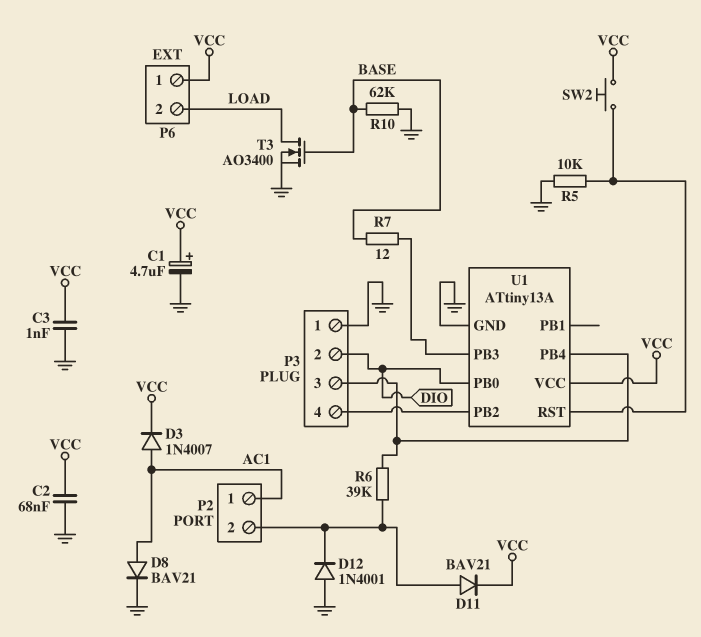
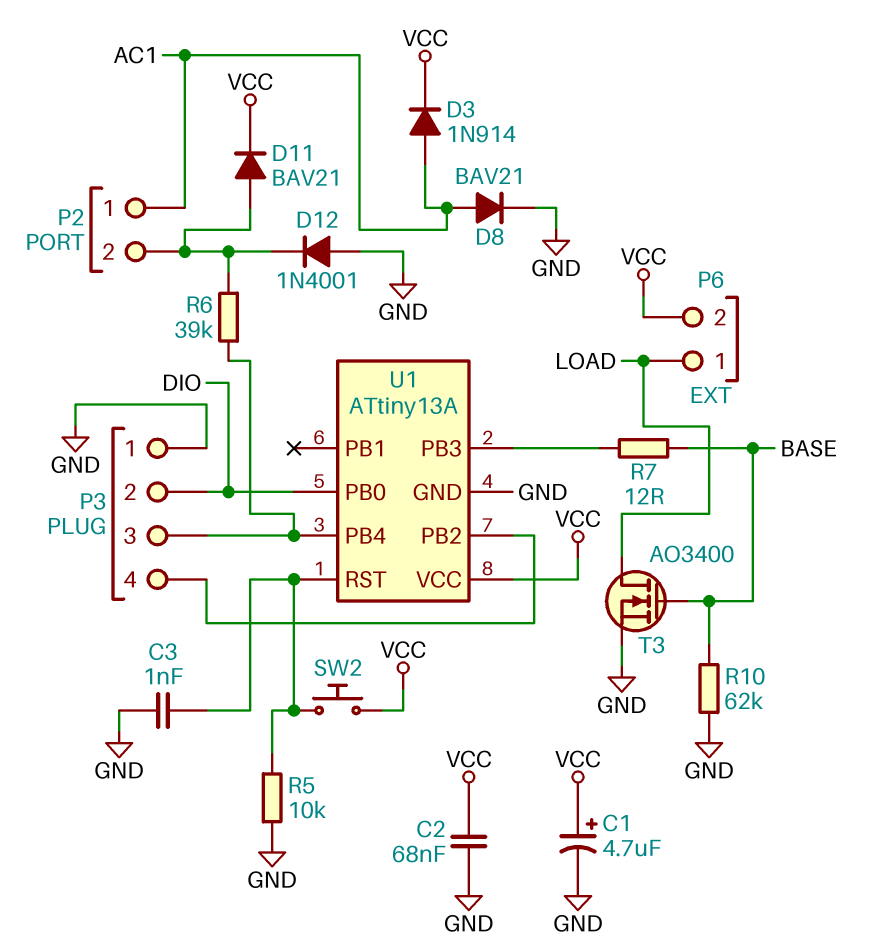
C3: 1nF (GND, VCC) -> 1nF (GND, U1/RST)
D3: diode 1N4007 (A AC1, K VCC) -> diode 1N914 (A AC1, K VCC)
P6 pin 1: VCC -> LOAD
P6 pin 2: LOAD -> VCC

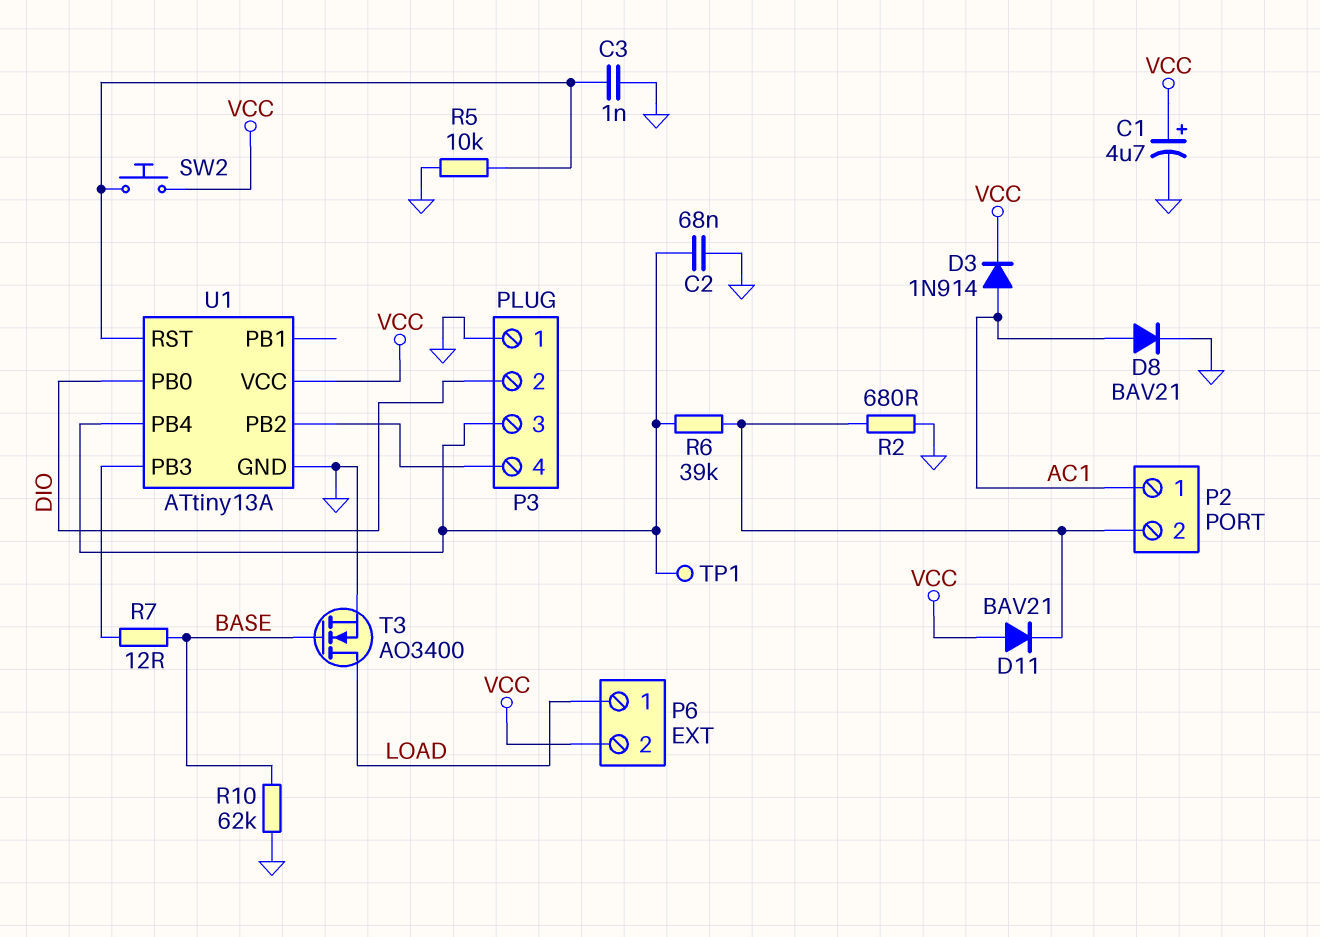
C2: 68nF (GND, VCC) -> 68nF (GND, P3/3)
D11: diode BAV21 (A P2/2, K VCC) -> diode BAV21 (A VCC, K P2/2)
D12: diode 1N4001 (A GND, K P2/2) -> none
R2: none -> 680 (GND, P2/2)
TP1: none -> test point (P3/3)

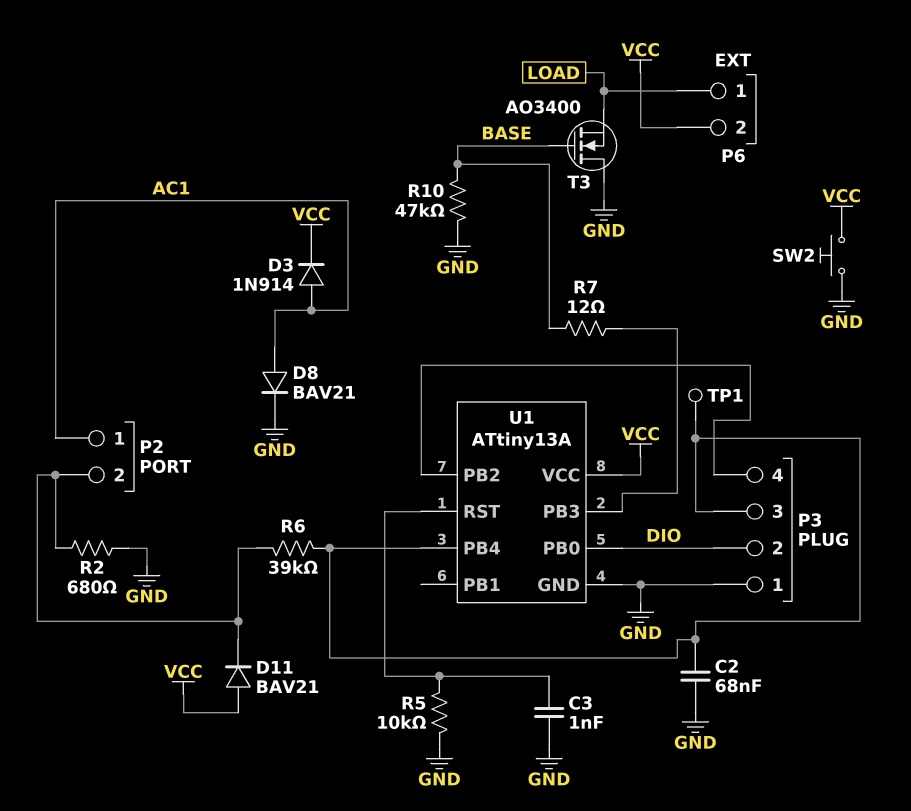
C1: 4.7uF (plus VCC, minus GND) -> none
R10: 62k (BASE, GND) -> 47k (BASE, GND)
SW2: button (U1/RST, VCC) -> button (GND, VCC)
T3: NMOS AO3400 (G BASE, D LOAD, S GND) -> NMOS AO3400 (G BASE, D GND, S LOAD)

